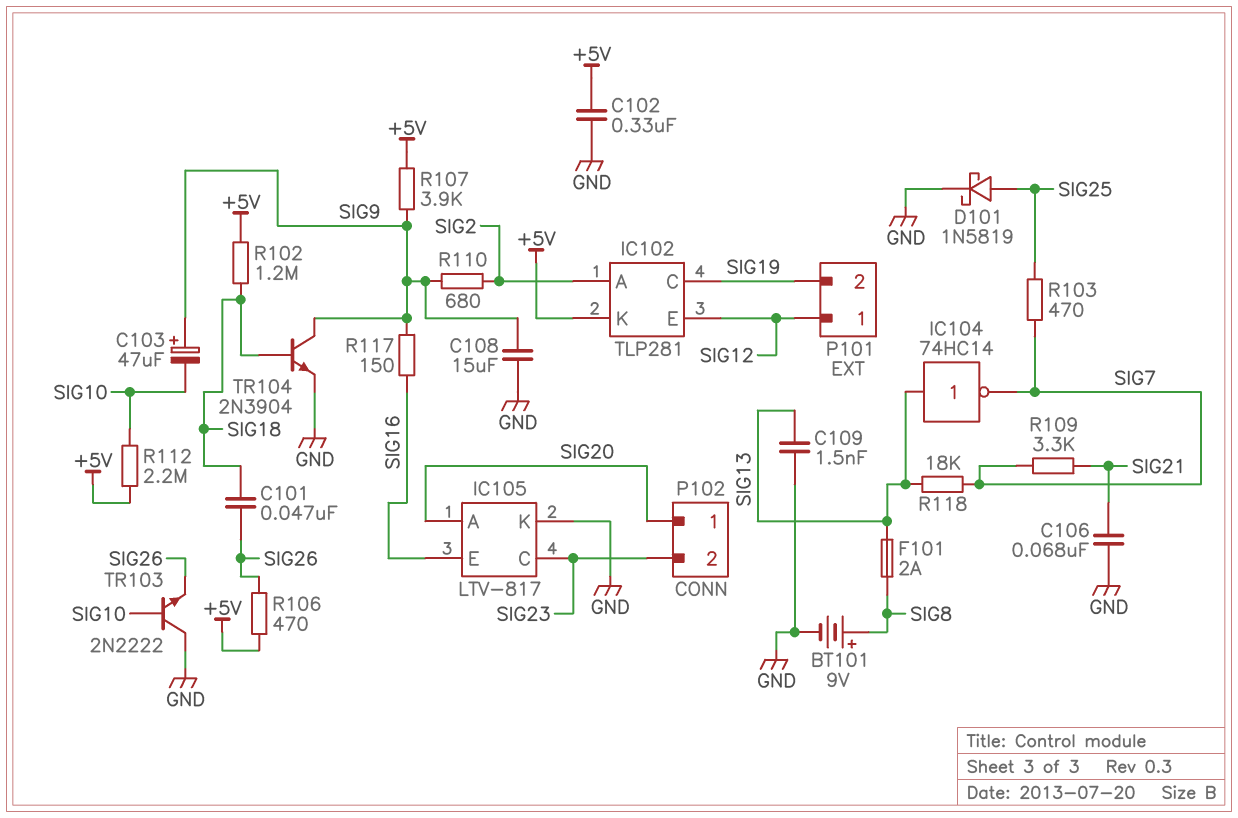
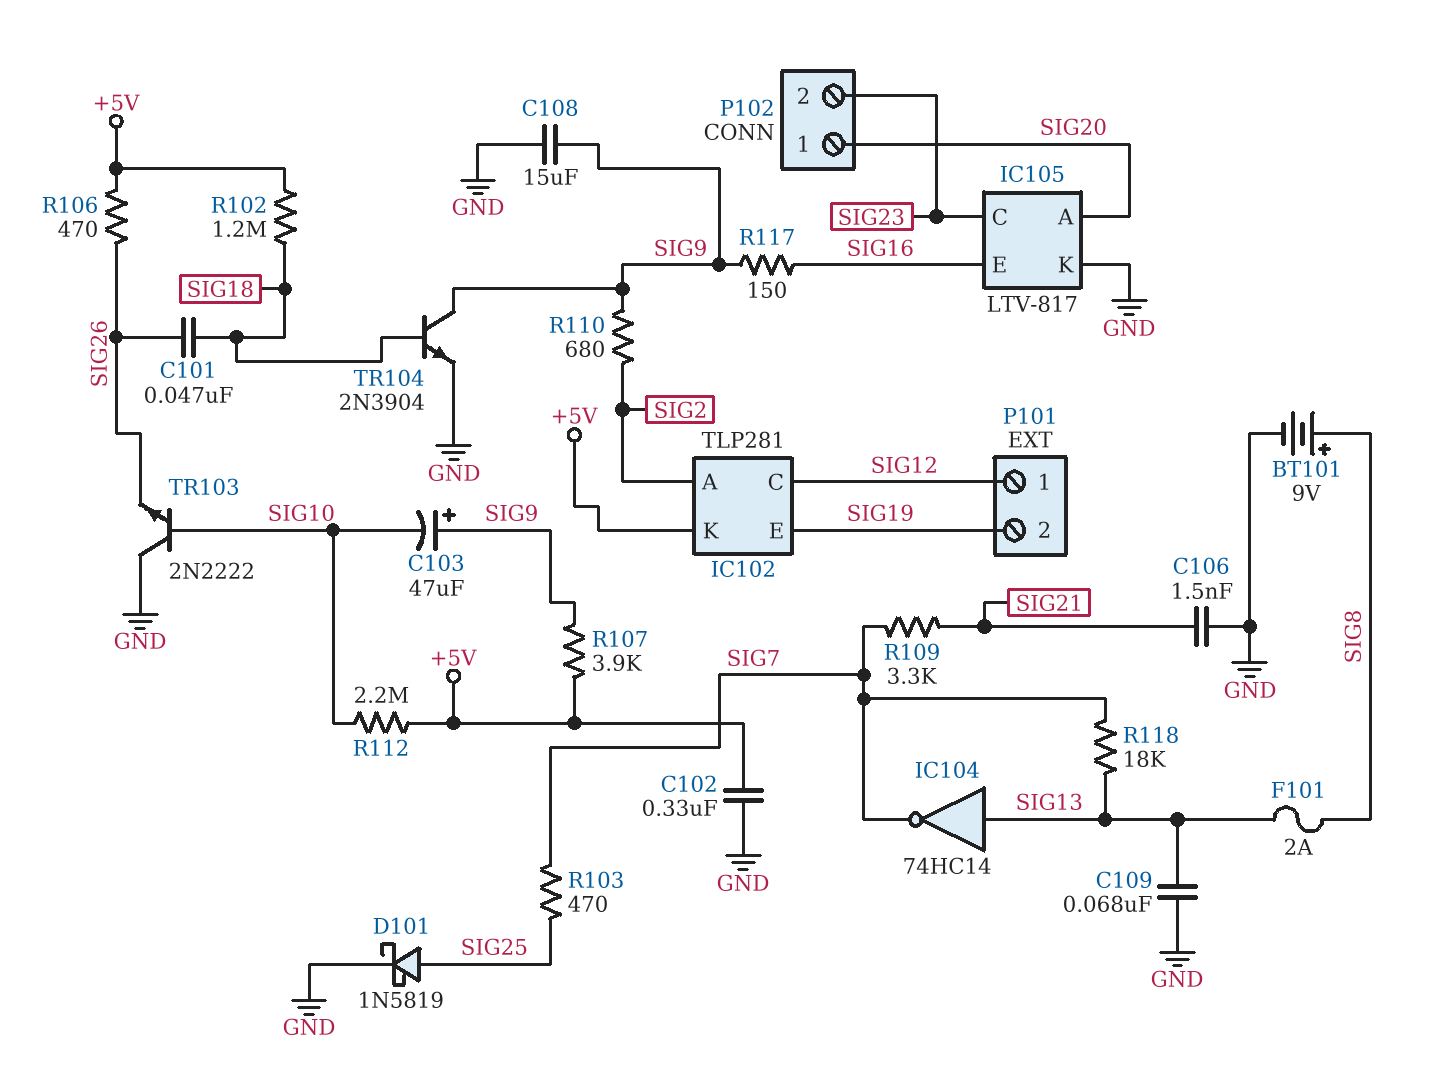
C106: 68nF (GND, SIG21) -> 1.5nF (GND, SIG21)
C109: 1.5nF (GND, SIG13) -> 68nF (GND, SIG13)
IC102 pin C: SIG19 -> SIG12
IC102 pin E: SIG12 -> SIG19

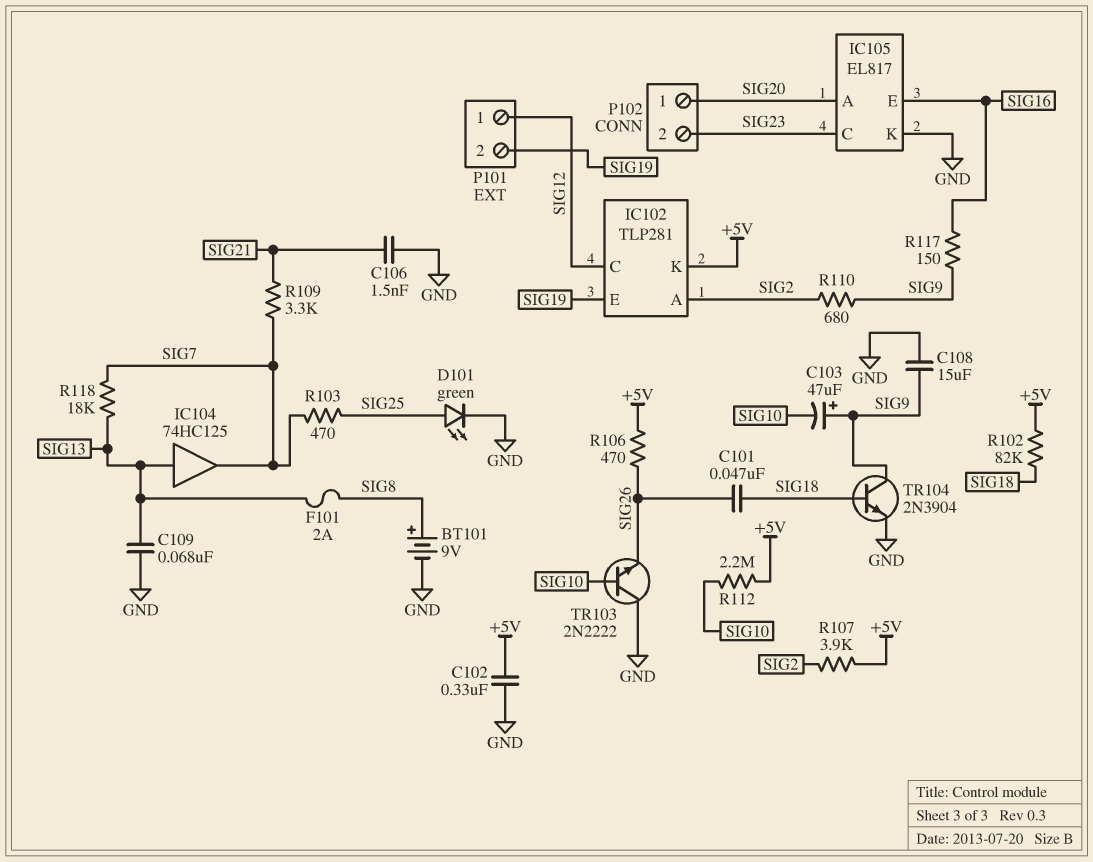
D101: schottky 1N5819 (A SIG25, K GND) -> LED green (A SIG25, K GND)
IC104: NOT 74HC14 (in SIG13, out SIG7) -> buffer 74HC125 (in SIG13, out SIG7)
IC105: LTV-817 -> EL817
R102: 1.2M (+5V, SIG18) -> 82k (+5V, SIG18)
R107: 3.9k (+5V, SIG9) -> 3.9k (+5V, SIG2)

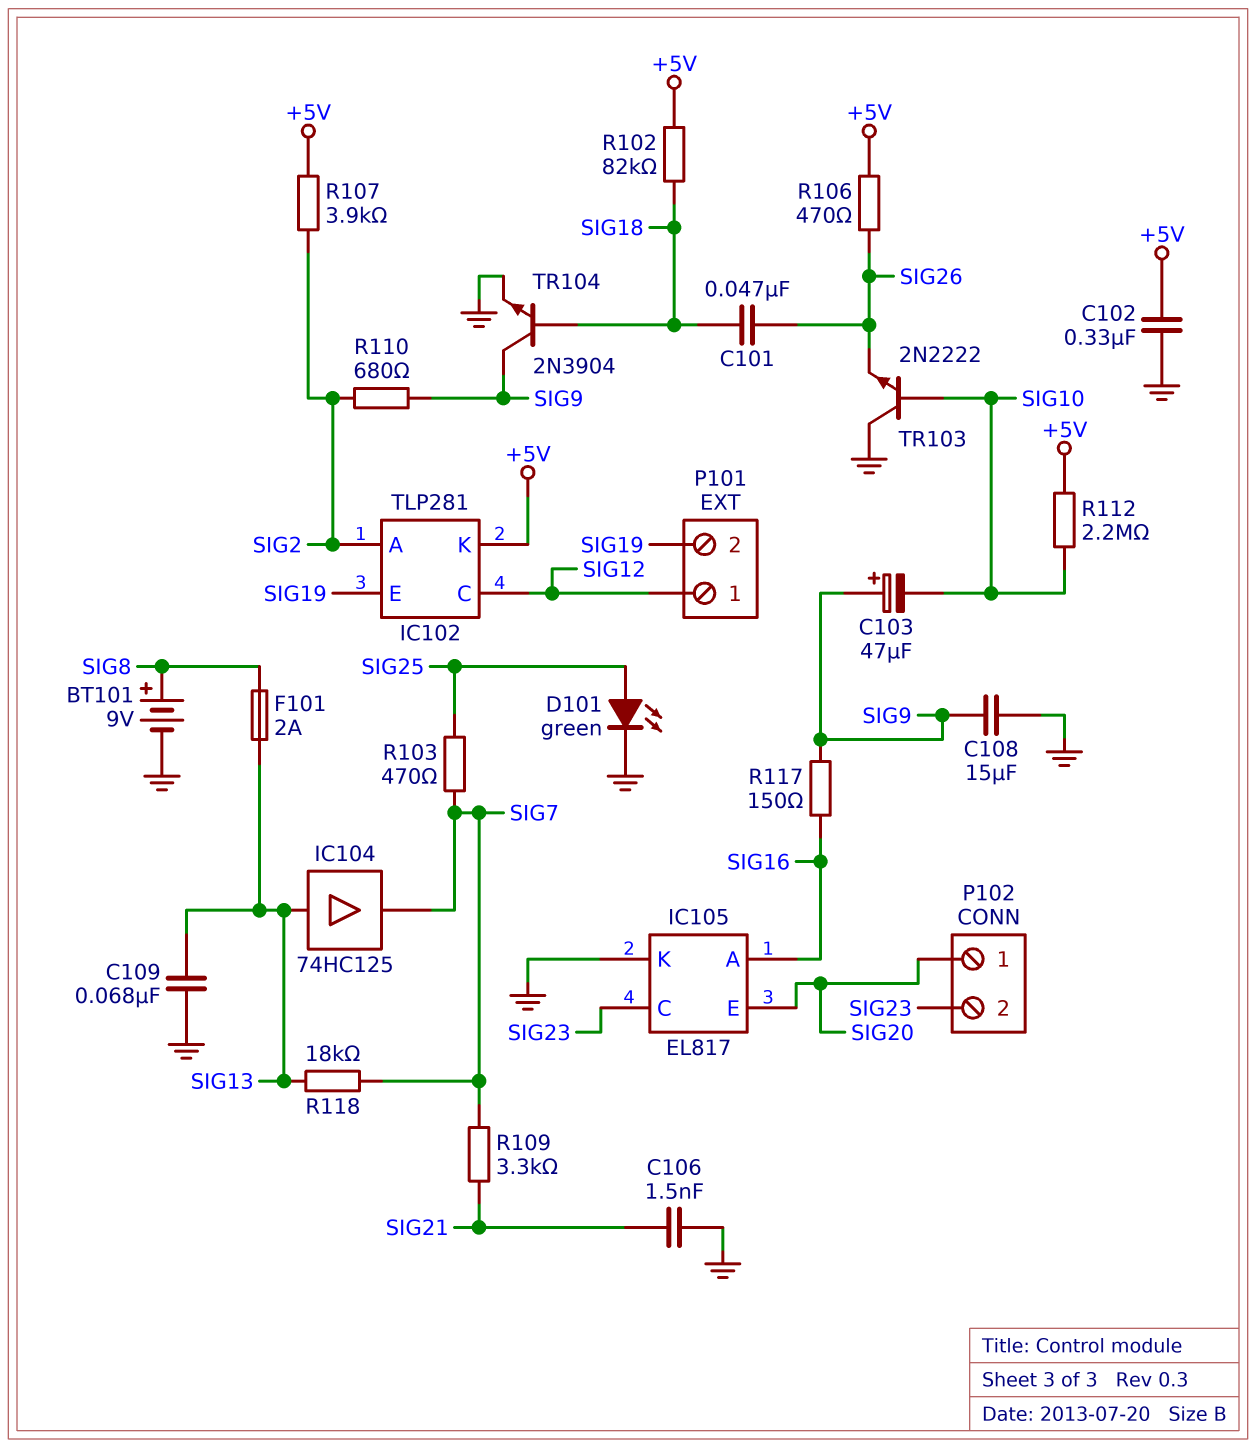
IC105 pin A: SIG20 -> SIG16
IC105 pin E: SIG16 -> SIG20

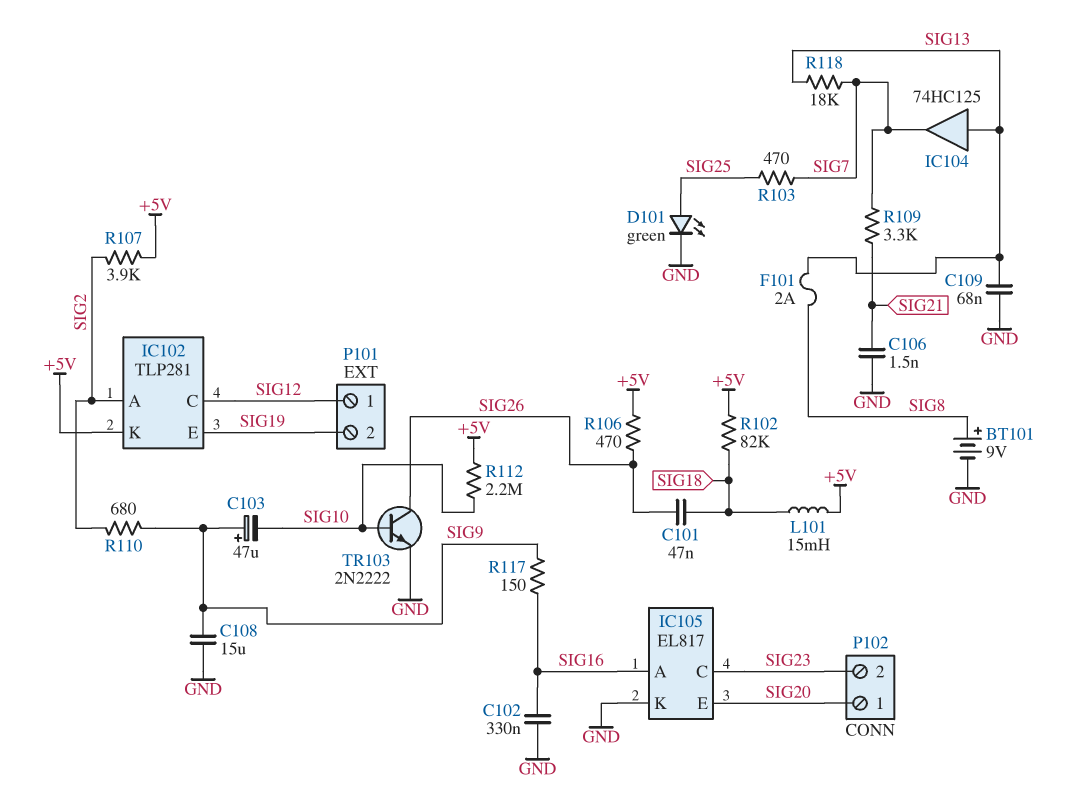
C102: 330nF (+5V, GND) -> 330nF (GND, SIG16)
L101: none -> 15mH (+5V, SIG18)
TR103: NPN 2N2222 (B SIG10, C GND, E SIG26) -> NPN 2N2222 (B SIG10, C SIG26, E GND)
TR104: NPN 2N3904 (B SIG18, C SIG9, E GND) -> none

